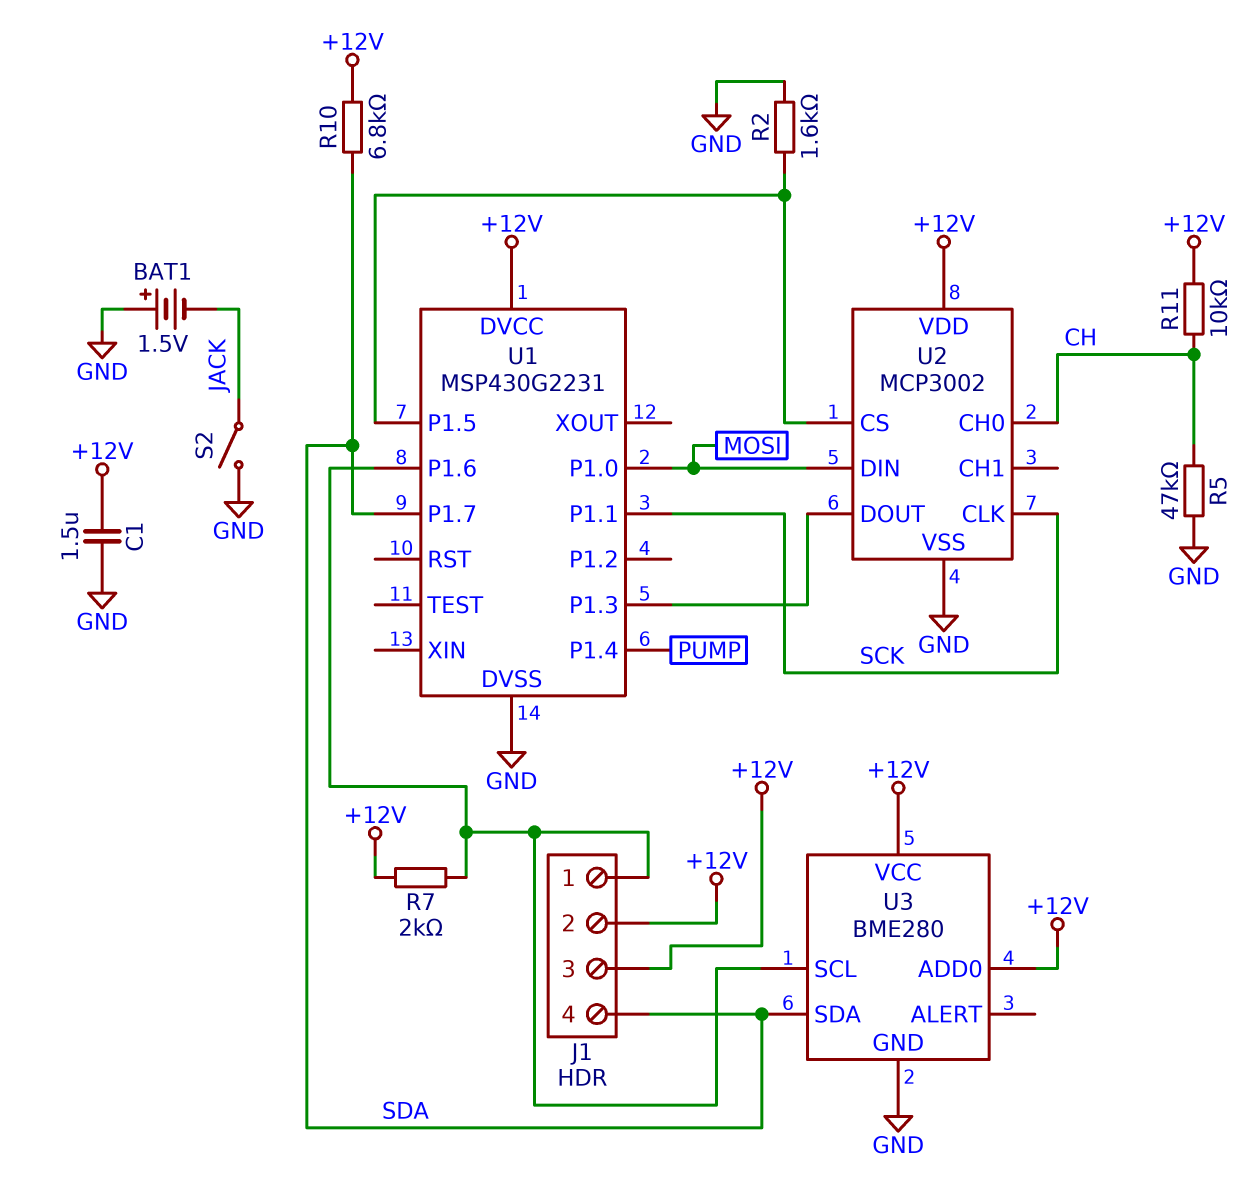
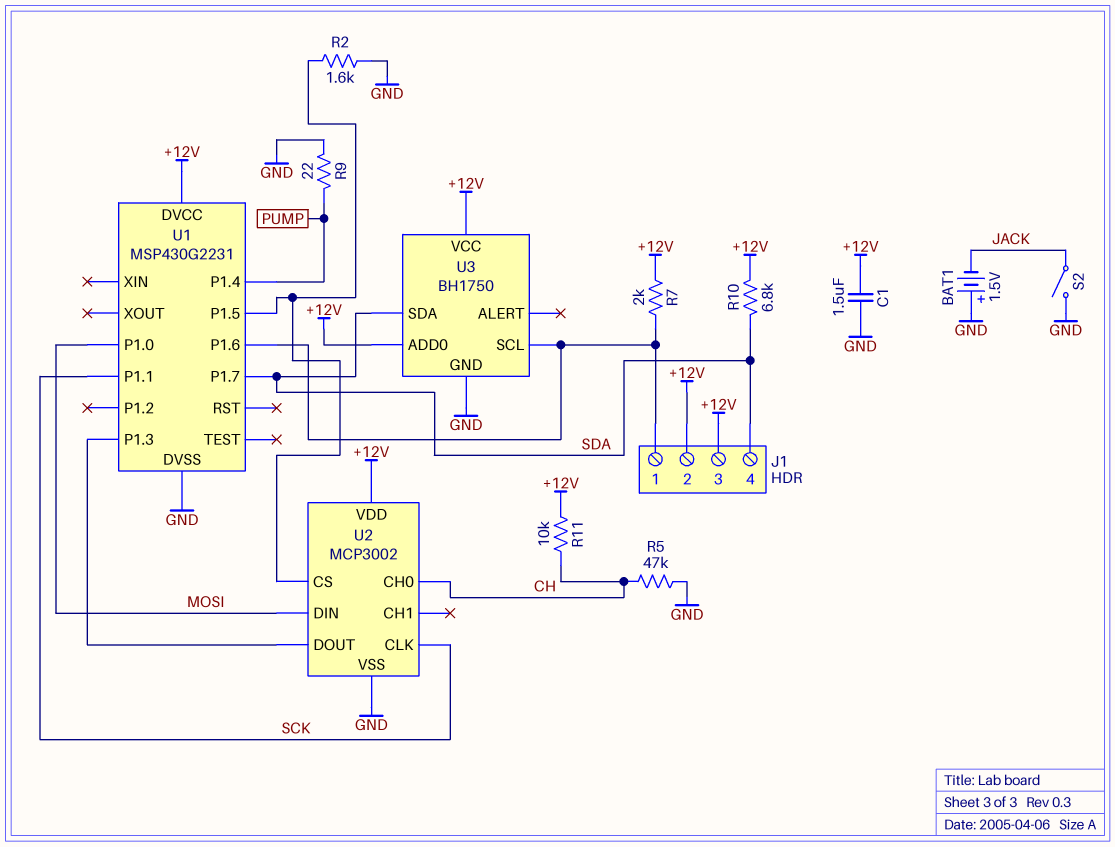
R9: none -> 22 (GND, PUMP)
U3: BME280 -> BH1750

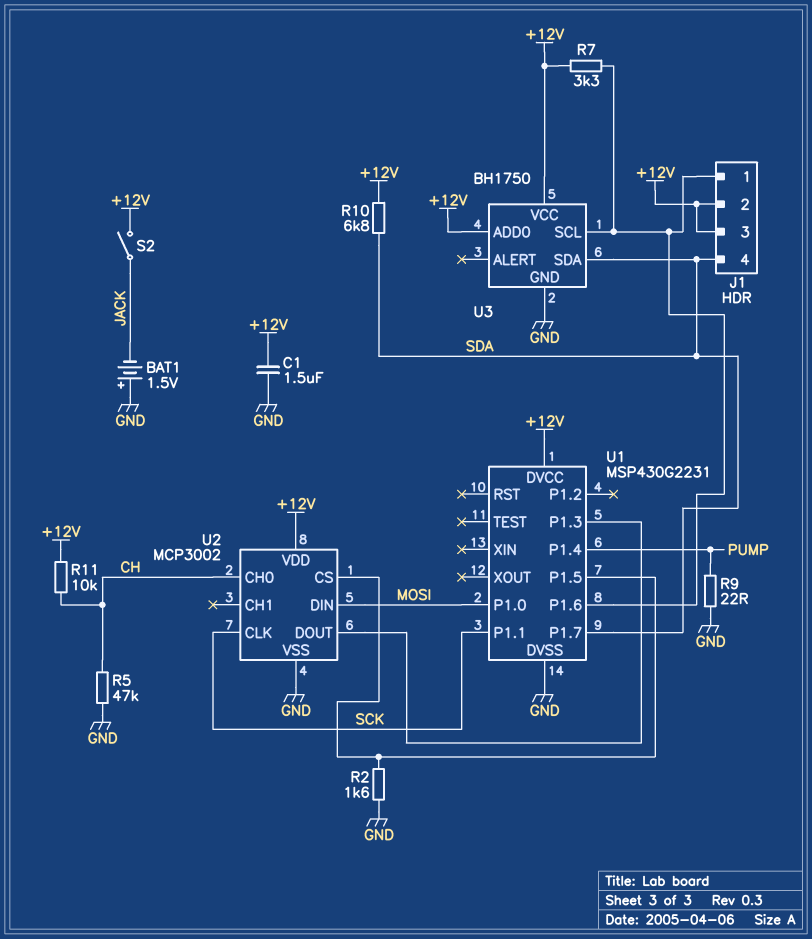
R7: 2k (+12V, J1/1) -> 3.3k (+12V, J1/1)
S2: switch (GND, JACK) -> switch (+12V, JACK)

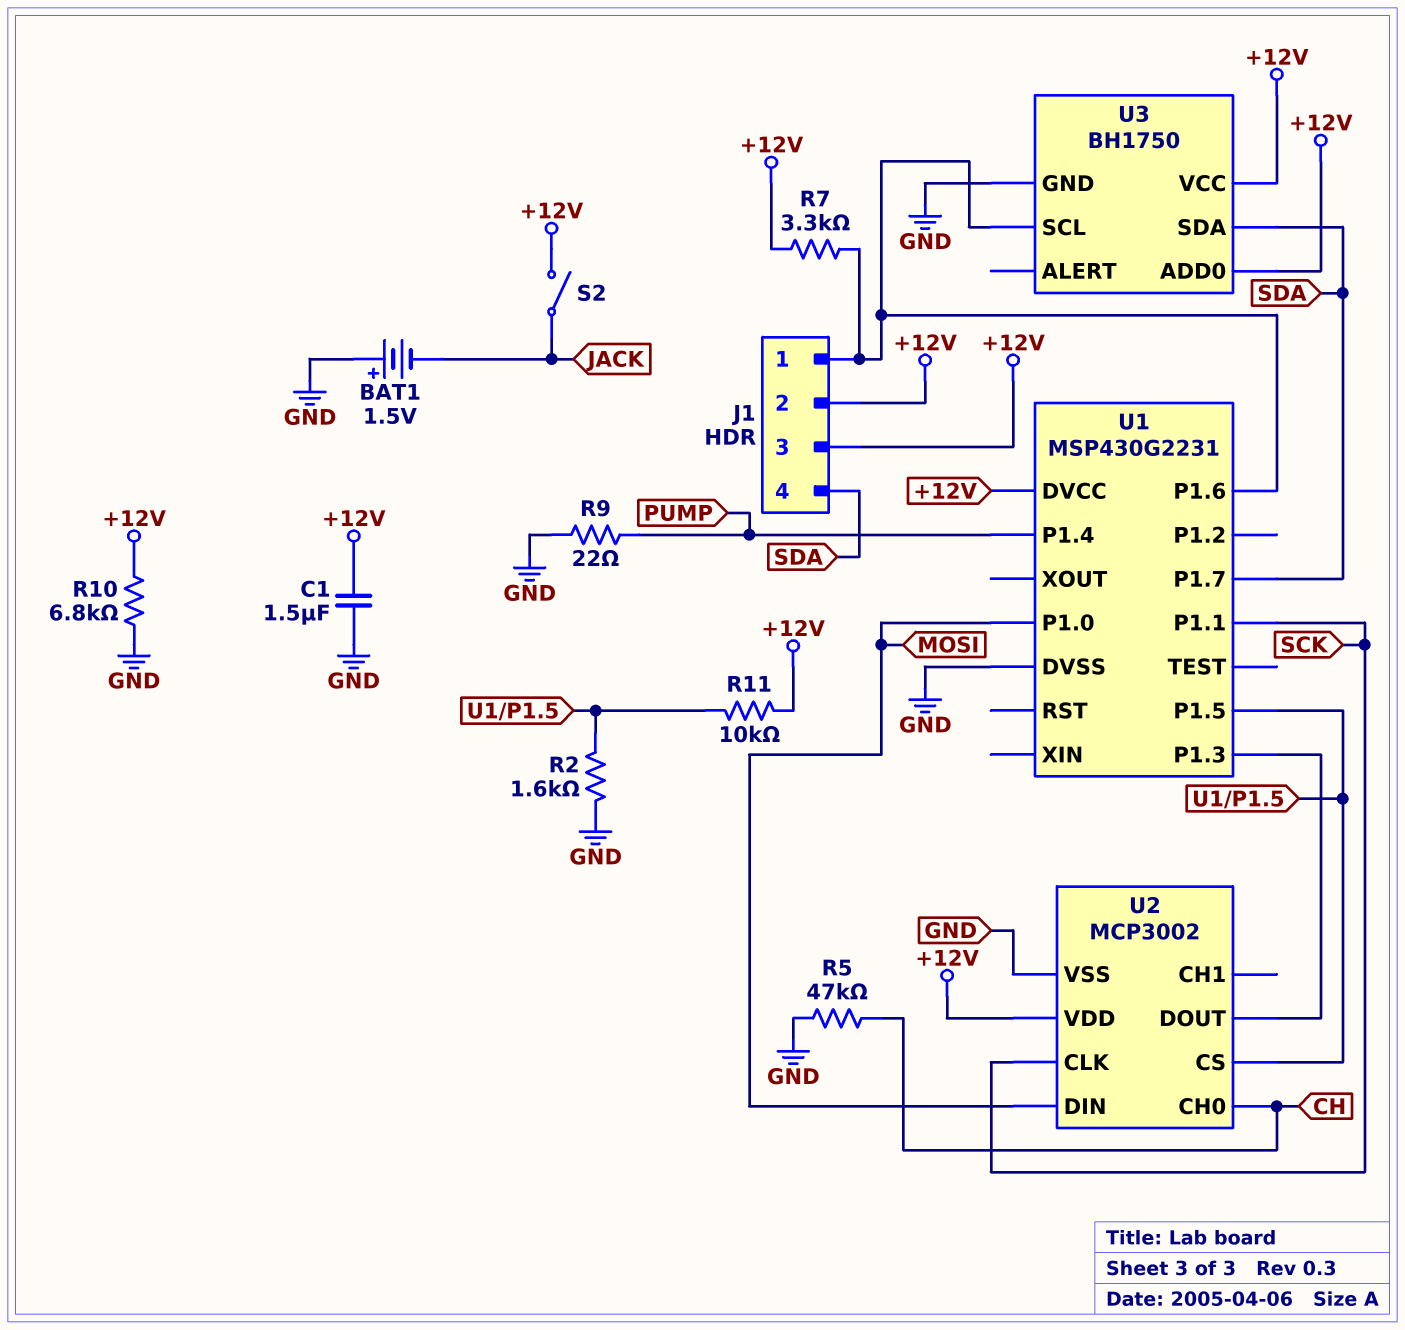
R10: 6.8k (+12V, SDA) -> 6.8k (+12V, GND)
R11: 10k (+12V, CH) -> 10k (+12V, U1/P1.5)

